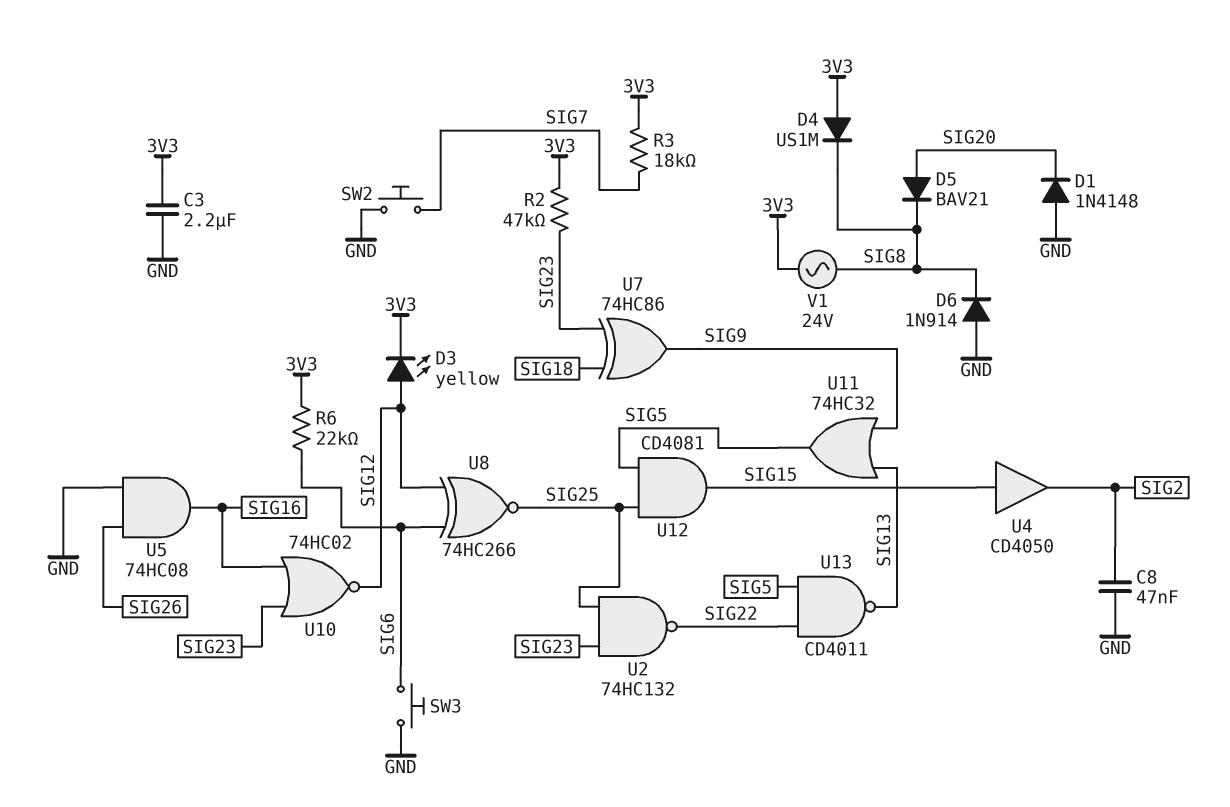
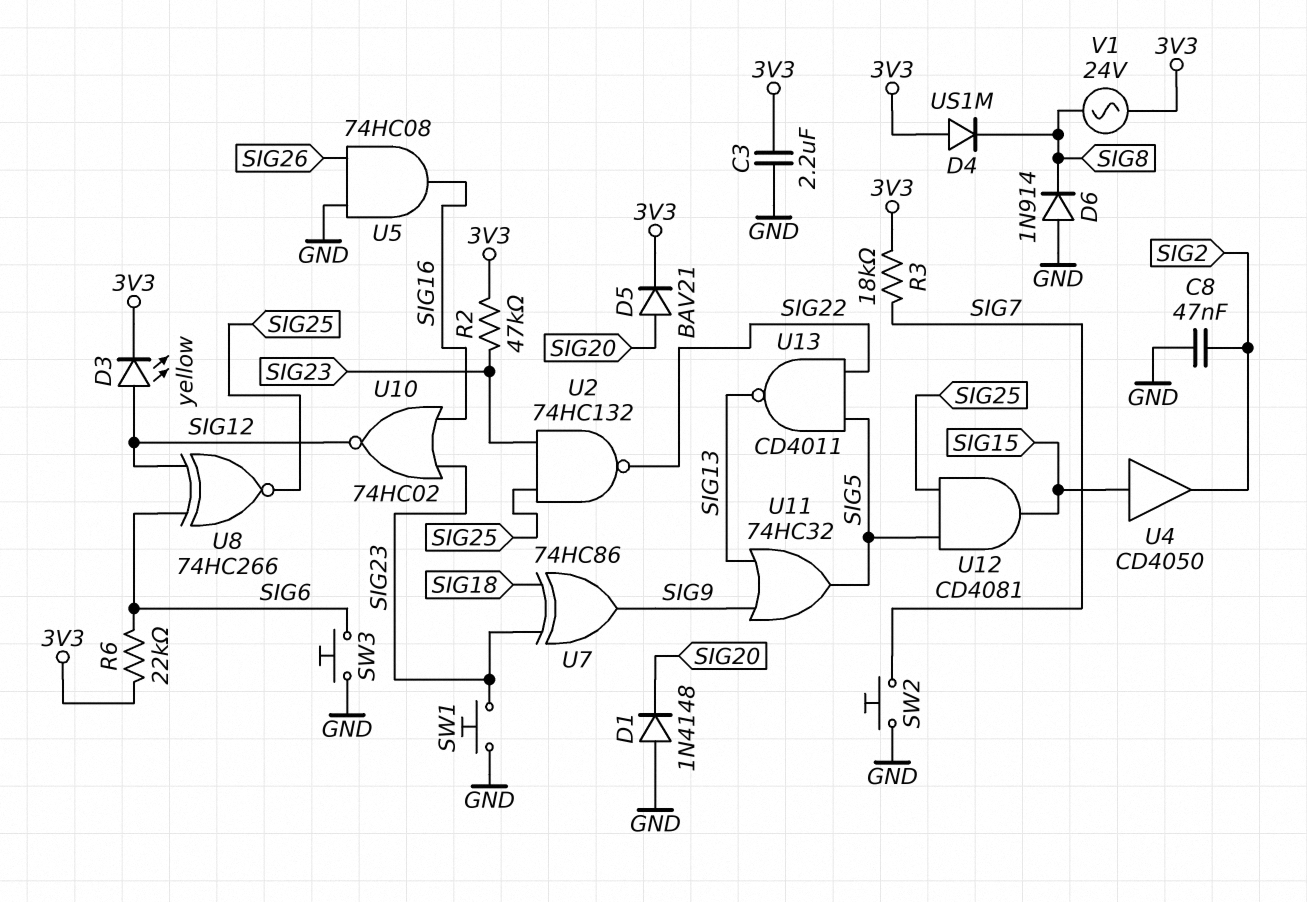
D5: diode BAV21 (A SIG20, K SIG8) -> diode BAV21 (A SIG20, K 3V3)
SW1: none -> button (GND, SIG23)

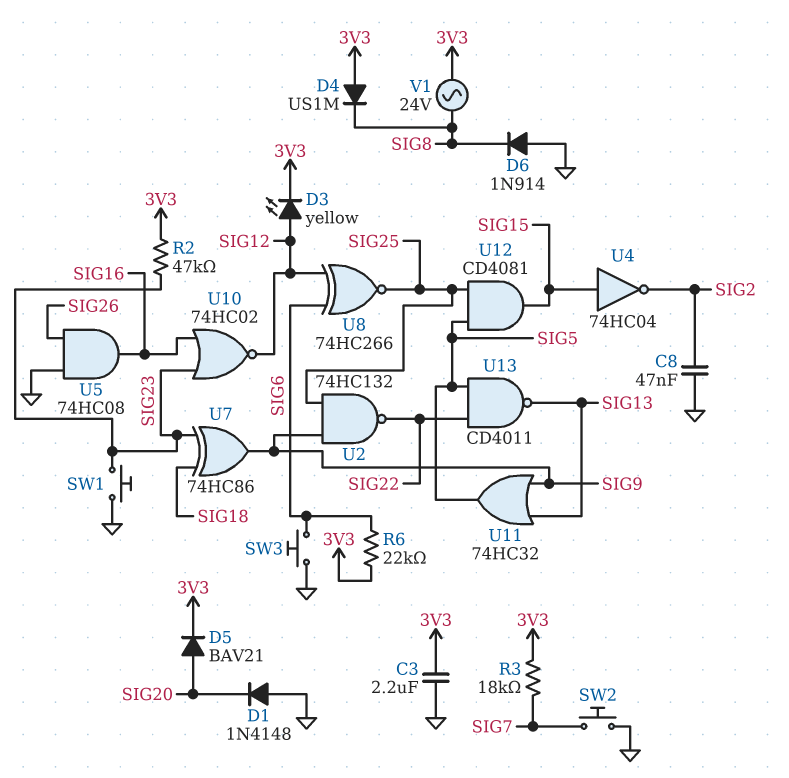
U2: NAND 74HC132 (in SIG23, in SIG25, out SIG22) -> NAND 74HC132 (in SIG9, in SIG25, out SIG22)
U4: buffer CD4050 (in SIG15, out SIG2) -> NOT 74HC04 (in SIG15, out SIG2)

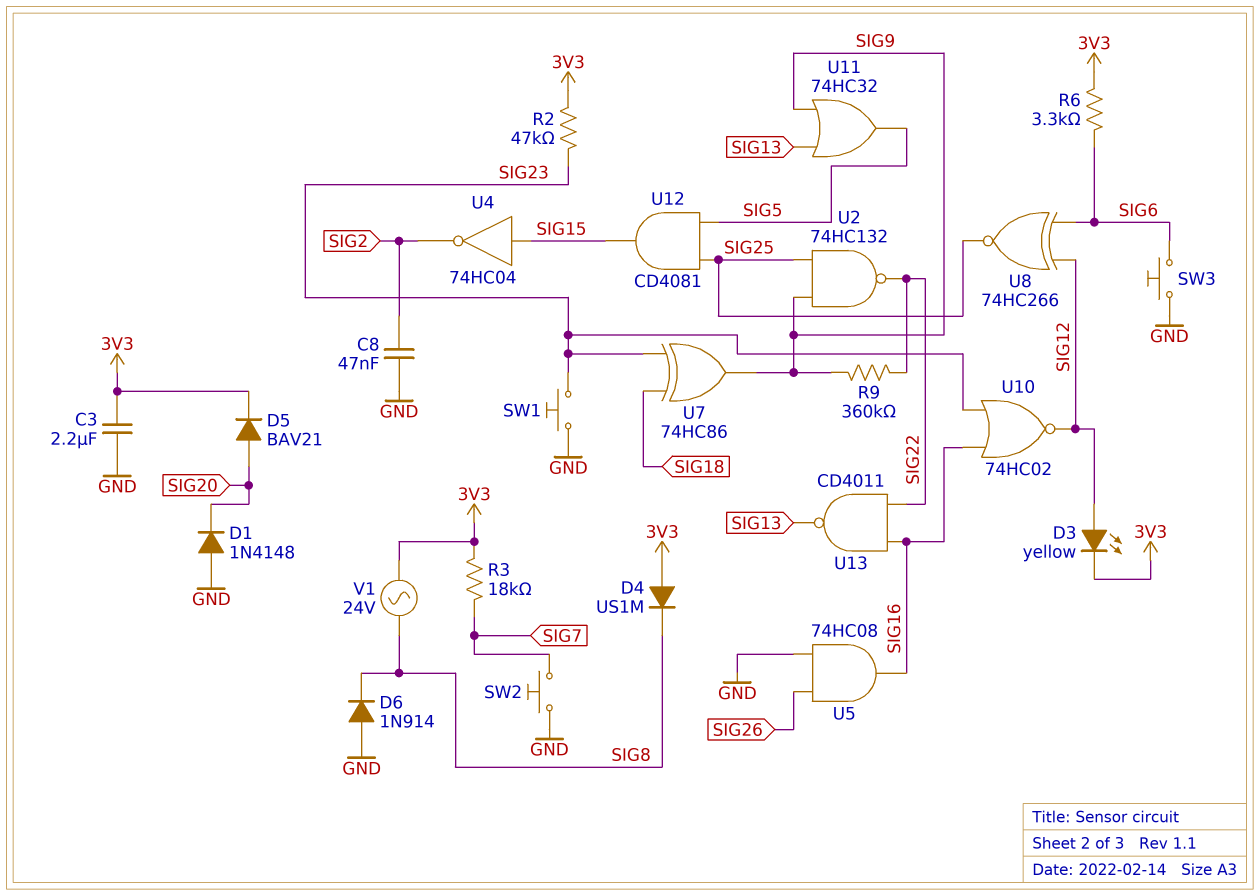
R6: 22k (3V3, SIG6) -> 3.3k (3V3, SIG6)
R9: none -> 360k (SIG9, SIG22)
U13: NAND CD4011 (in SIG5, in SIG22, out SIG13) -> NAND CD4011 (in SIG16, in SIG22, out SIG13)

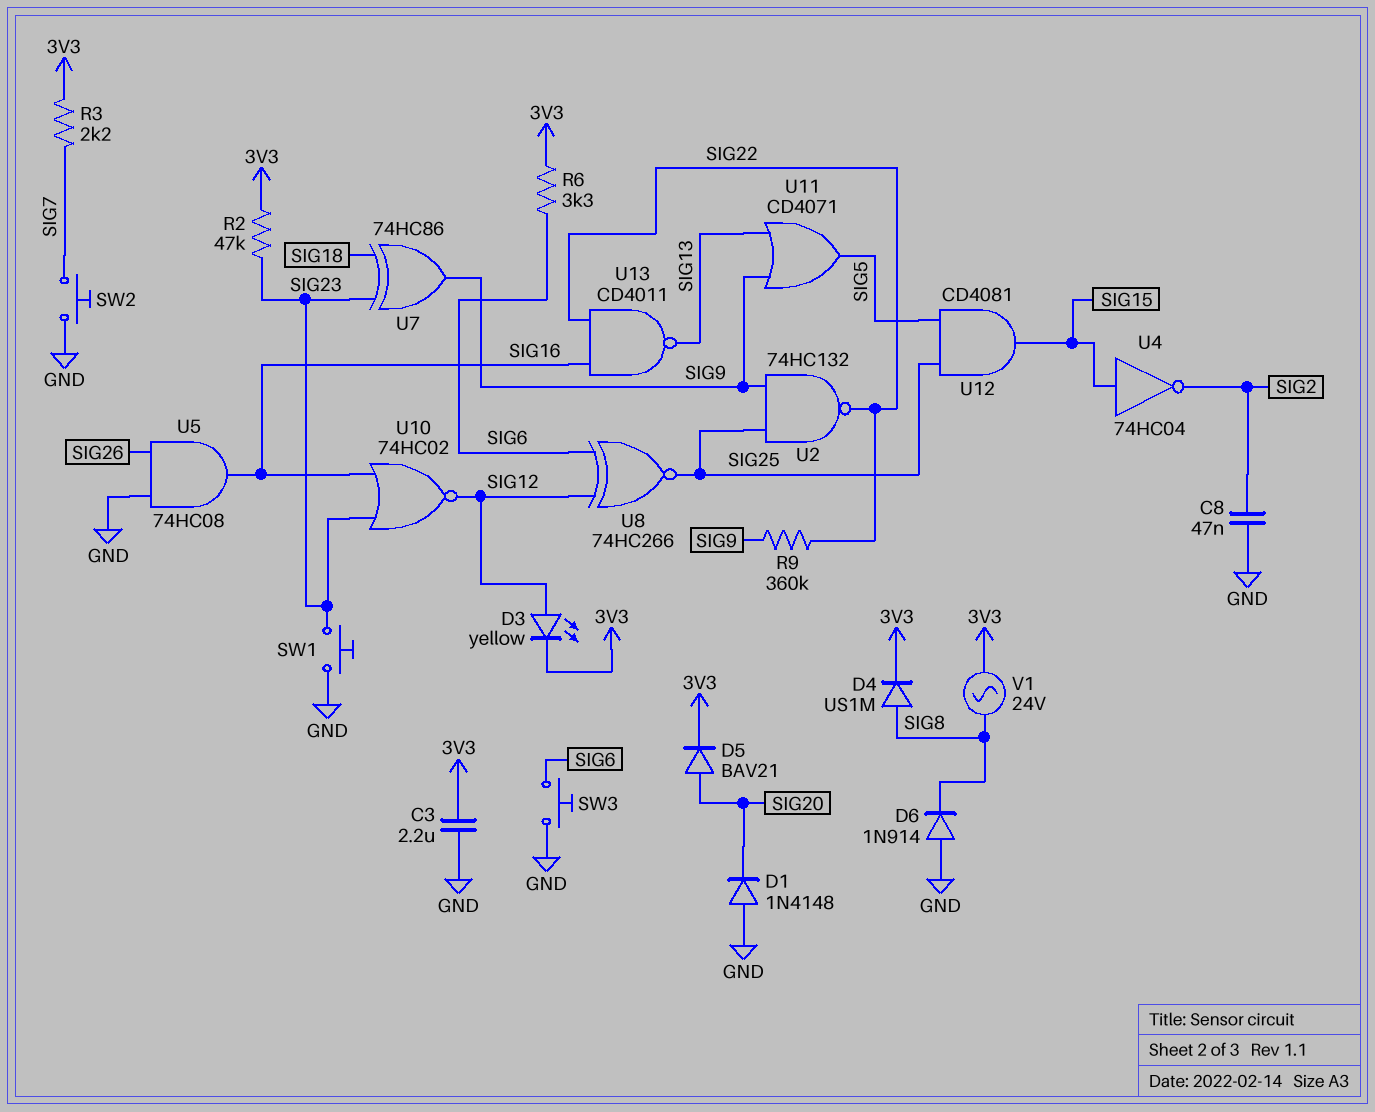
D4: diode US1M (A 3V3, K SIG8) -> diode US1M (A SIG8, K 3V3)
R3: 18k (3V3, SIG7) -> 2.2k (3V3, SIG7)
U11: OR 74HC32 (in SIG9, in SIG13, out SIG5) -> OR CD4071 (in SIG9, in SIG13, out SIG5)

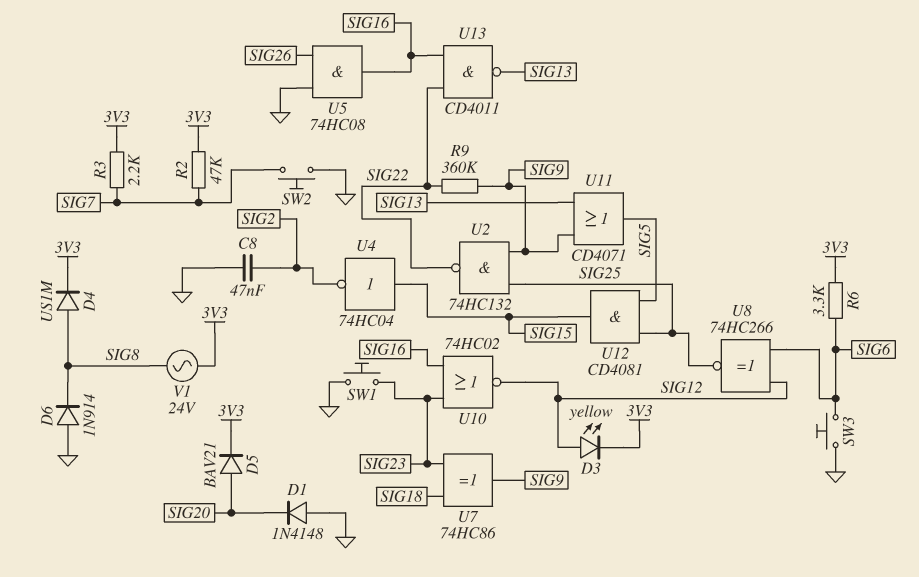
C3: 2.2uF (3V3, GND) -> none
R2: 47k (3V3, SIG23) -> 47k (3V3, SIG7)

